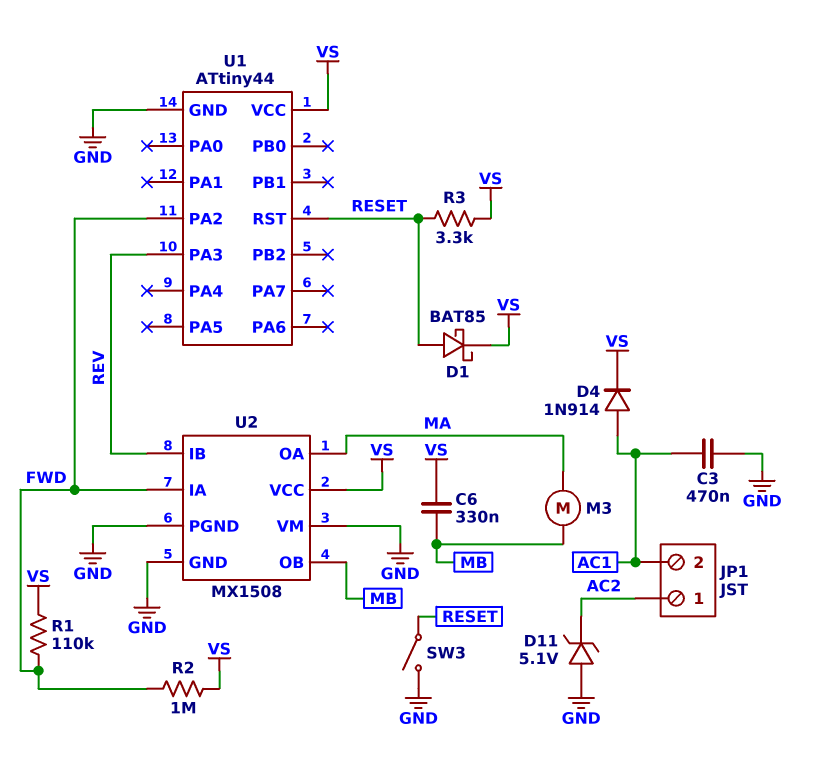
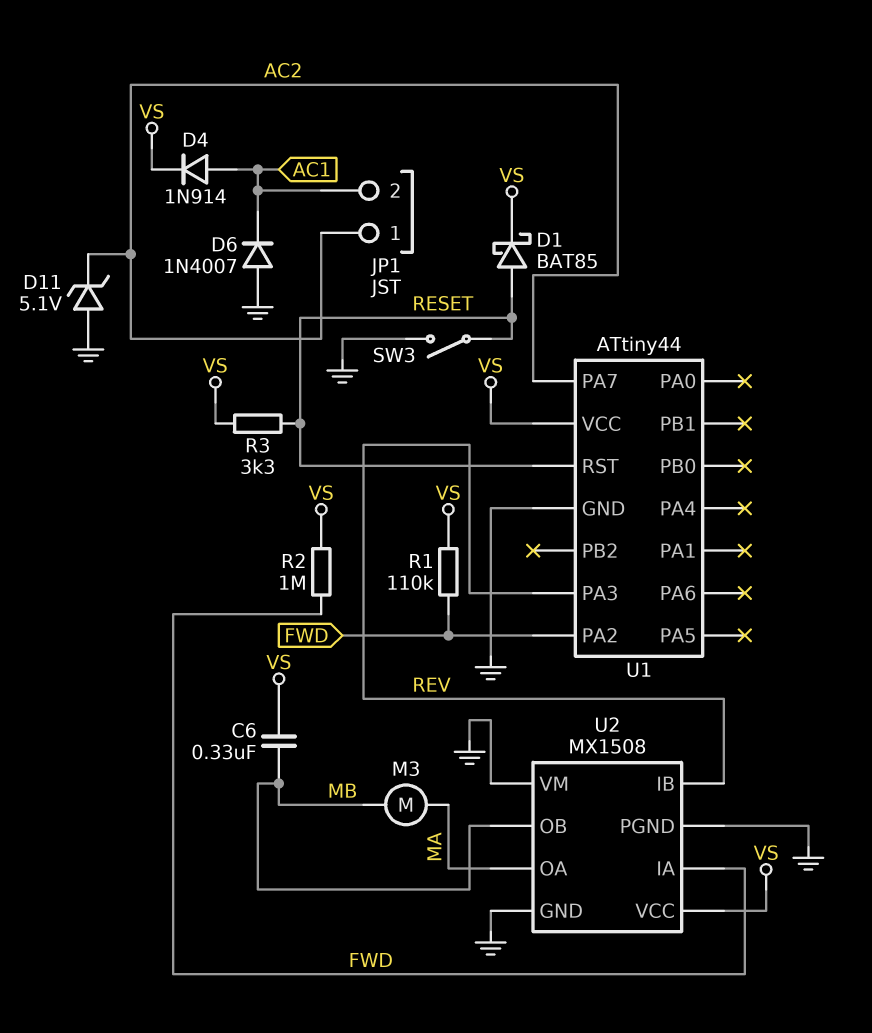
C3: 470nF (AC1, GND) -> none
D6: none -> diode 1N4007 (A GND, K AC1)
U1 pin PA7: none -> AC2

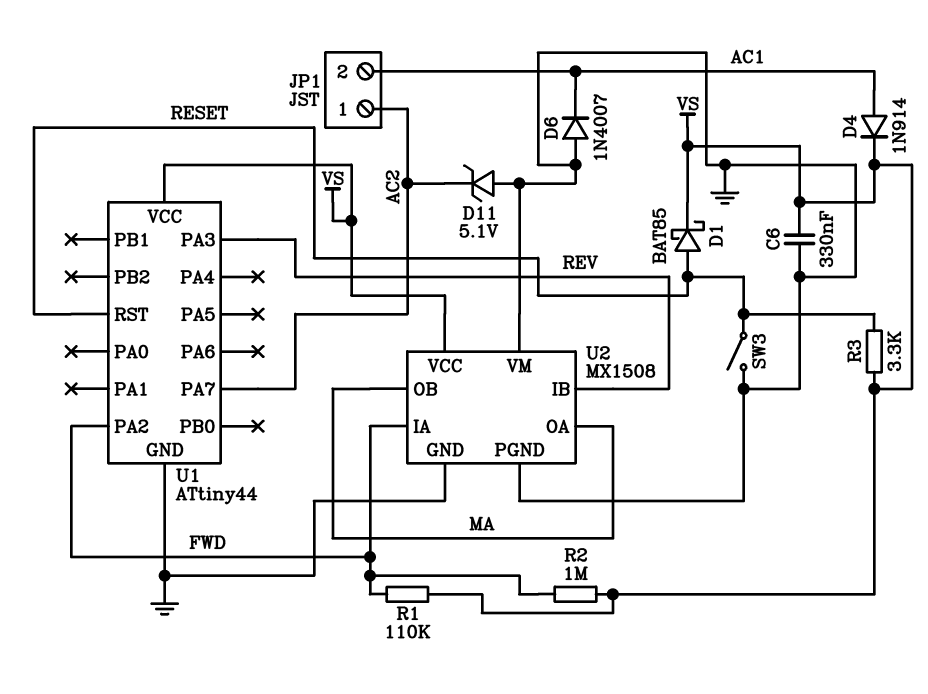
C6: 330nF (MB, VS) -> 330nF (GND, VS)
M3: motor (MA, MB) -> none
U2 pin OB: MB -> MA

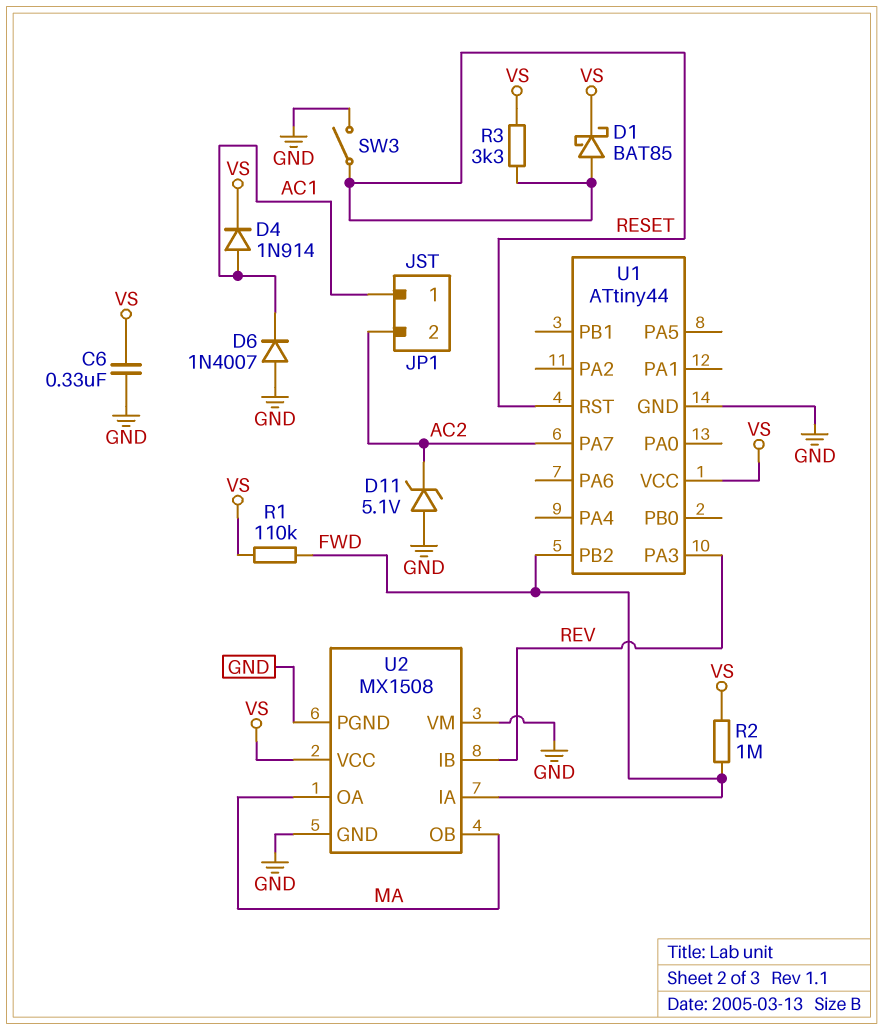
JP1 pin 1: AC2 -> AC1
JP1 pin 2: AC1 -> AC2
U1 pin PA2: FWD -> none
U1 pin PB2: none -> FWD

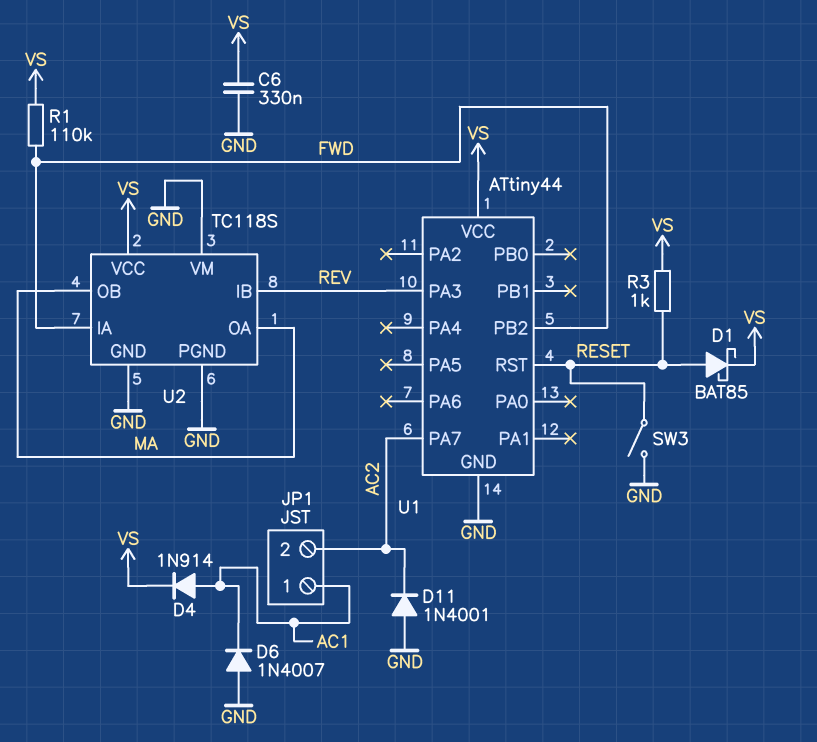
D11: zener 5.1V (A GND, K AC2) -> diode 1N4001 (A GND, K AC2)
R2: 1M (FWD, VS) -> none
R3: 3.3k (RESET, VS) -> 1k (RESET, VS)
U2: MX1508 -> TC118S

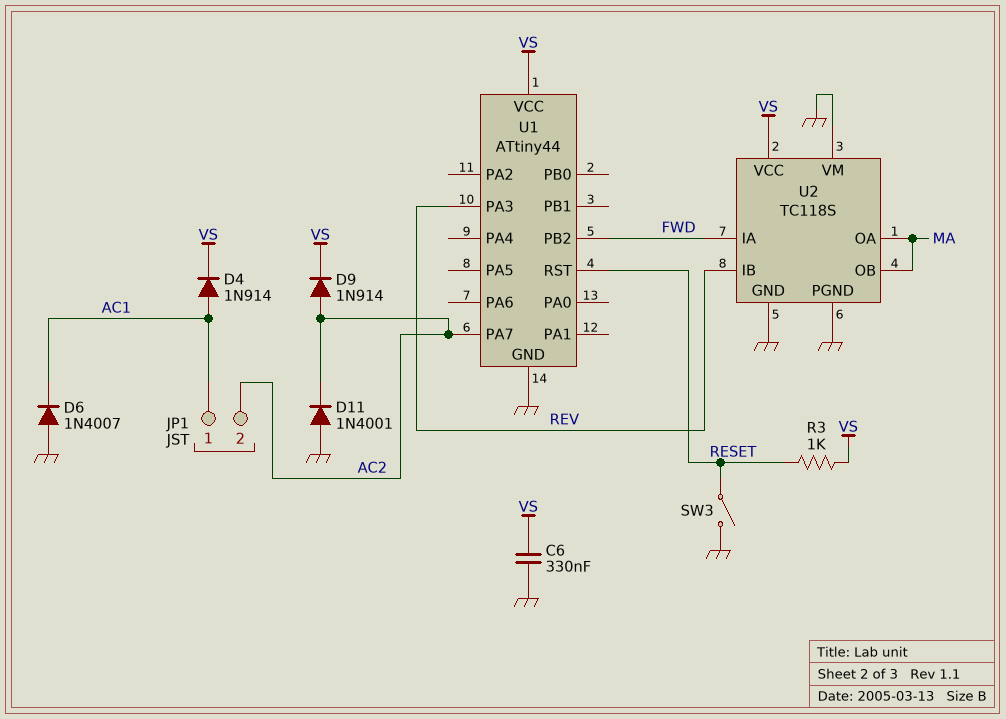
D1: schottky BAT85 (A RESET, K VS) -> none
D9: none -> diode 1N914 (A AC2, K VS)
R1: 110k (FWD, VS) -> none

